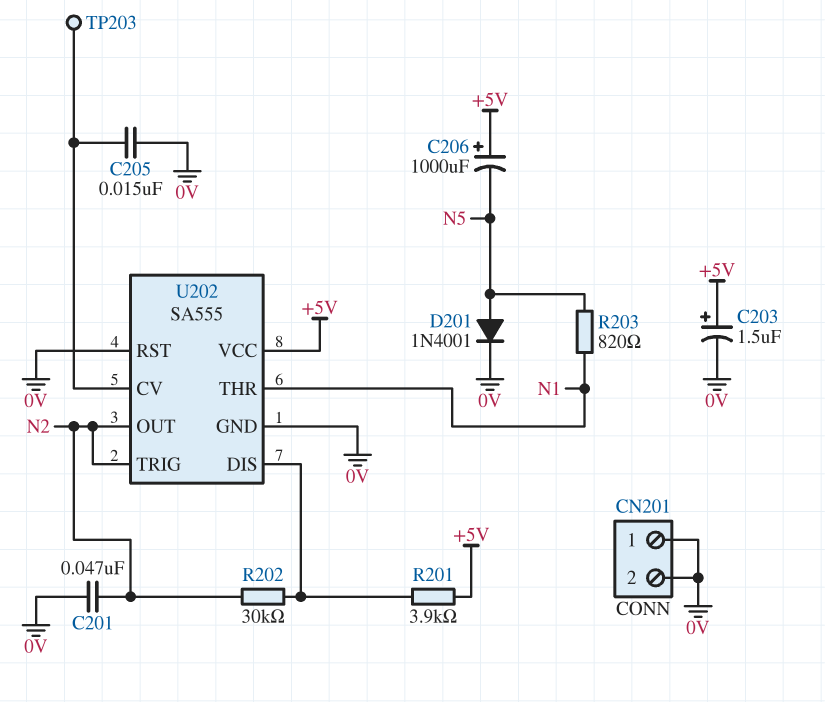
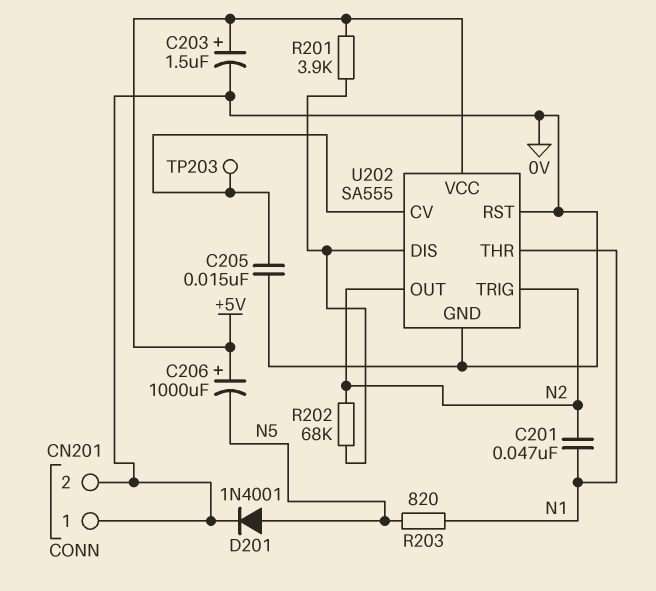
C201: 47nF (0V, N2) -> 47nF (N1, N2)
R202: 30k (N2, U202/DIS) -> 68k (N2, U202/DIS)

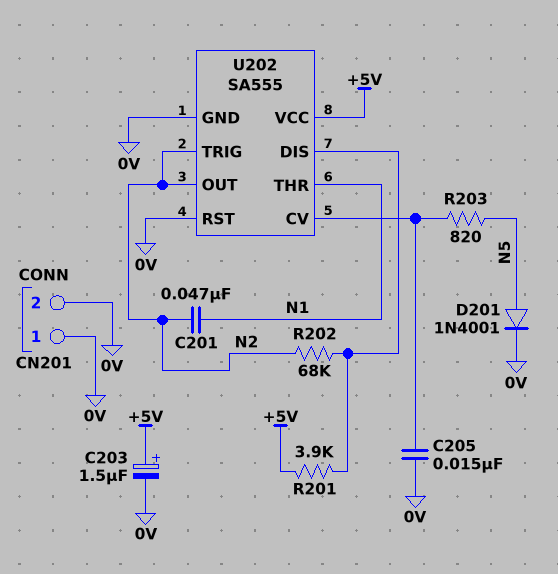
C206: 1000uF (plus +5V, minus N5) -> none
R203: 820 (N1, N5) -> 820 (N5, U202/CV)
TP203: test point (U202/CV) -> none

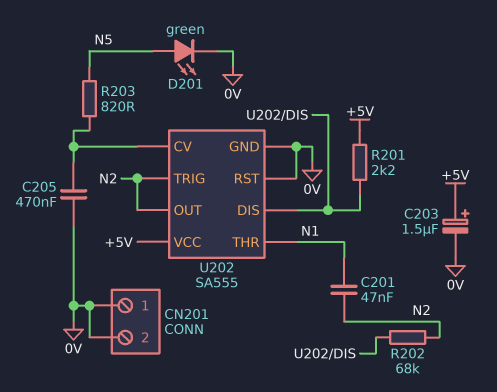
C205: 15nF (0V, U202/CV) -> 470nF (0V, U202/CV)
D201: diode 1N4001 (A N5, K 0V) -> LED green (A N5, K 0V)
R201: 3.9k (+5V, U202/DIS) -> 2.2k (+5V, U202/DIS)

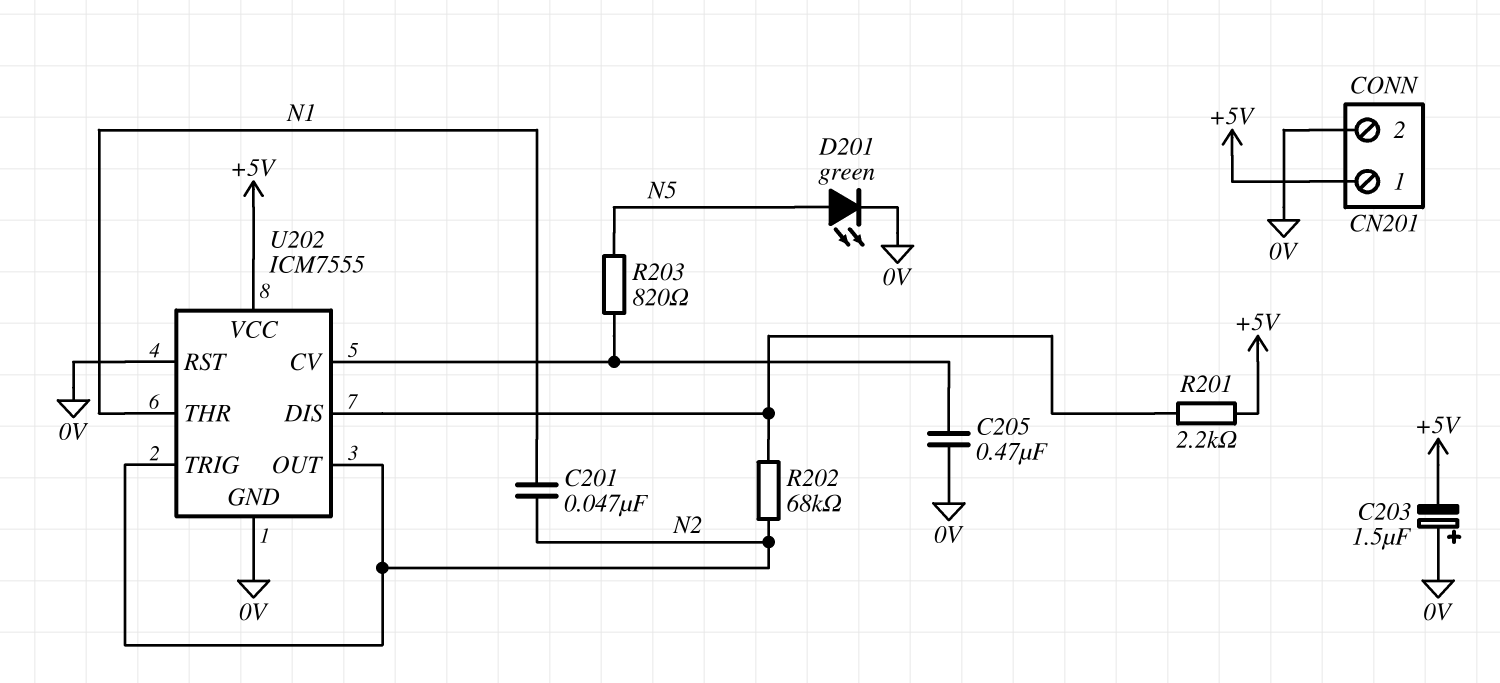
C203: 1.5uF (plus +5V, minus 0V) -> 1.5uF (plus 0V, minus +5V)
CN201 pin 1: 0V -> +5V
U202: SA555 -> ICM7555

